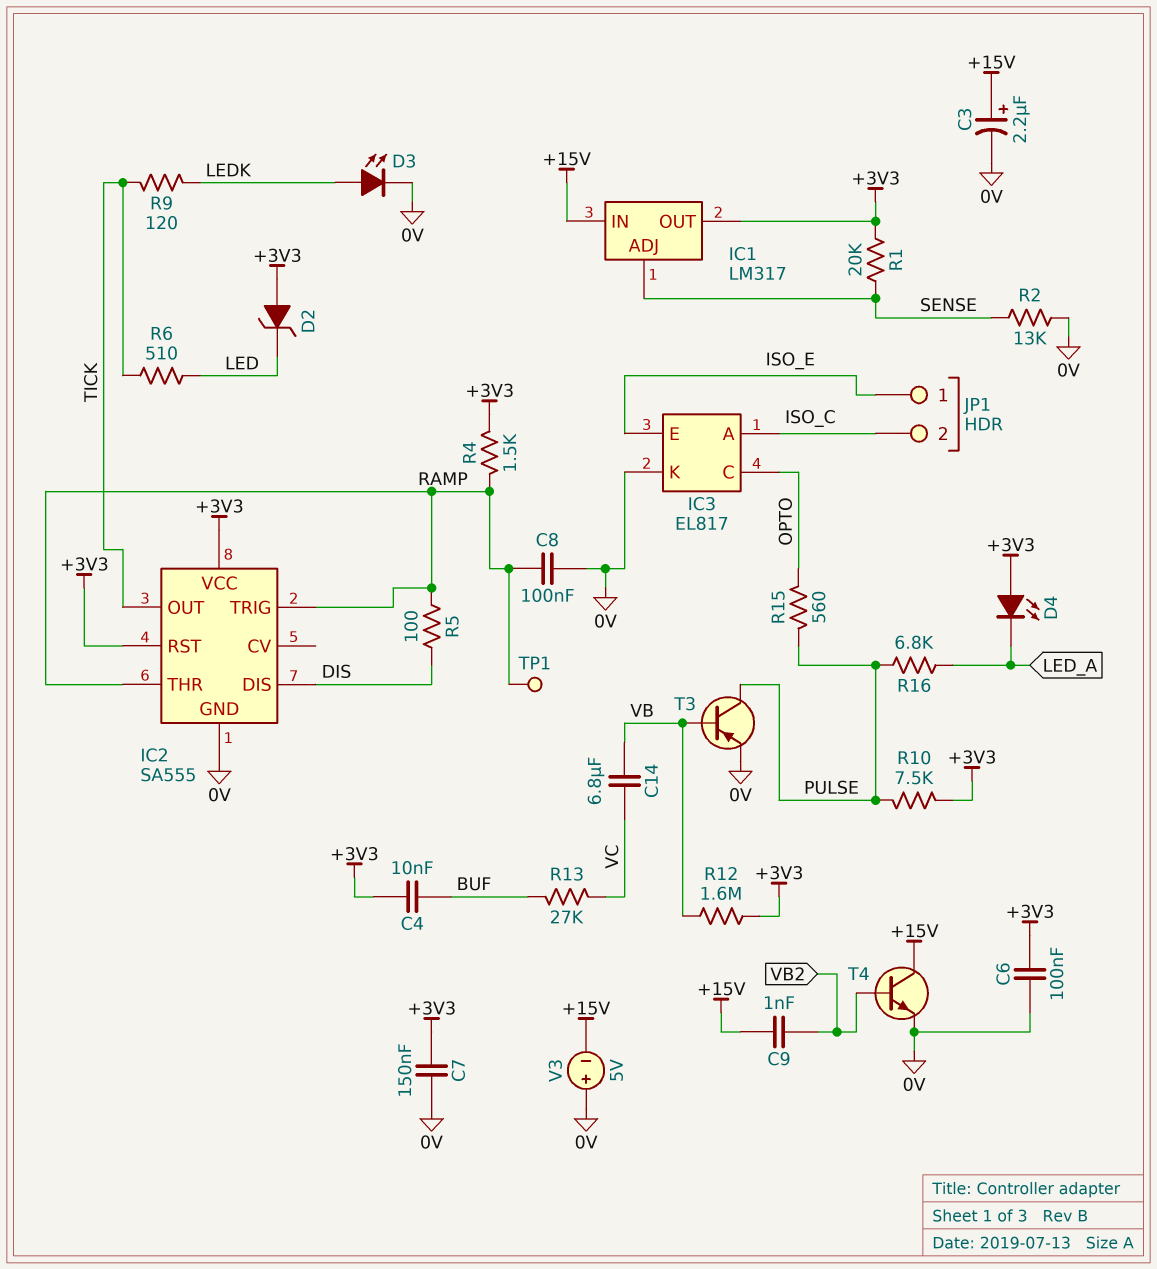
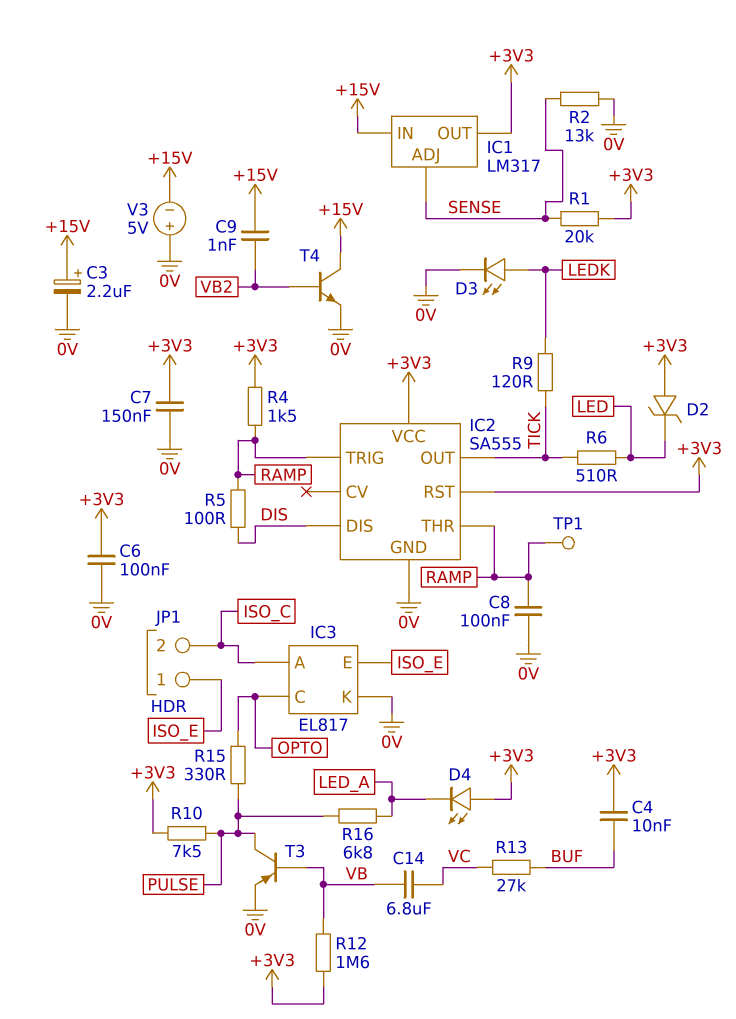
R15: 560 (OPTO, PULSE) -> 330 (OPTO, PULSE)

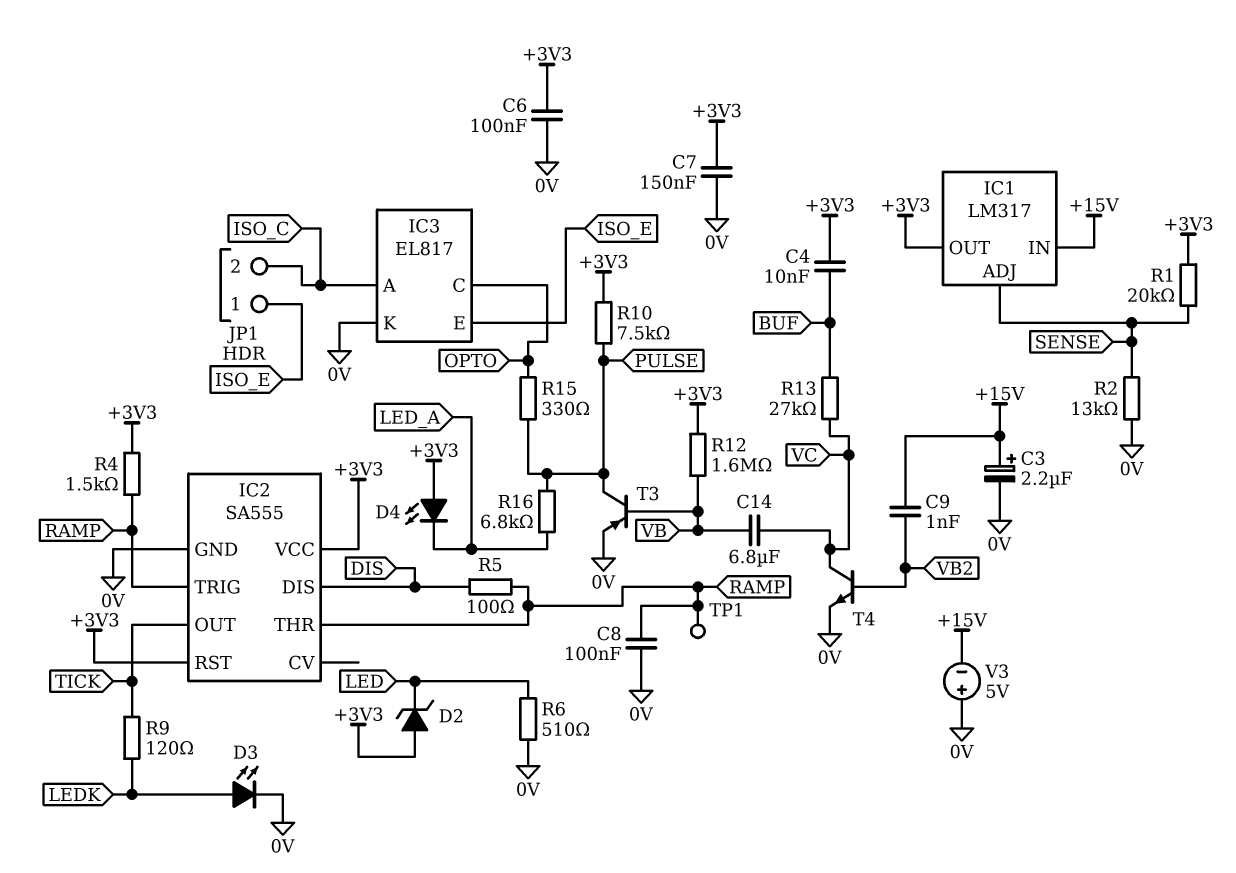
R6: 510 (LED, TICK) -> 510 (0V, LED)
T4: NPN (B VB2, C +15V, E 0V) -> NPN (B VB2, C VC, E 0V)

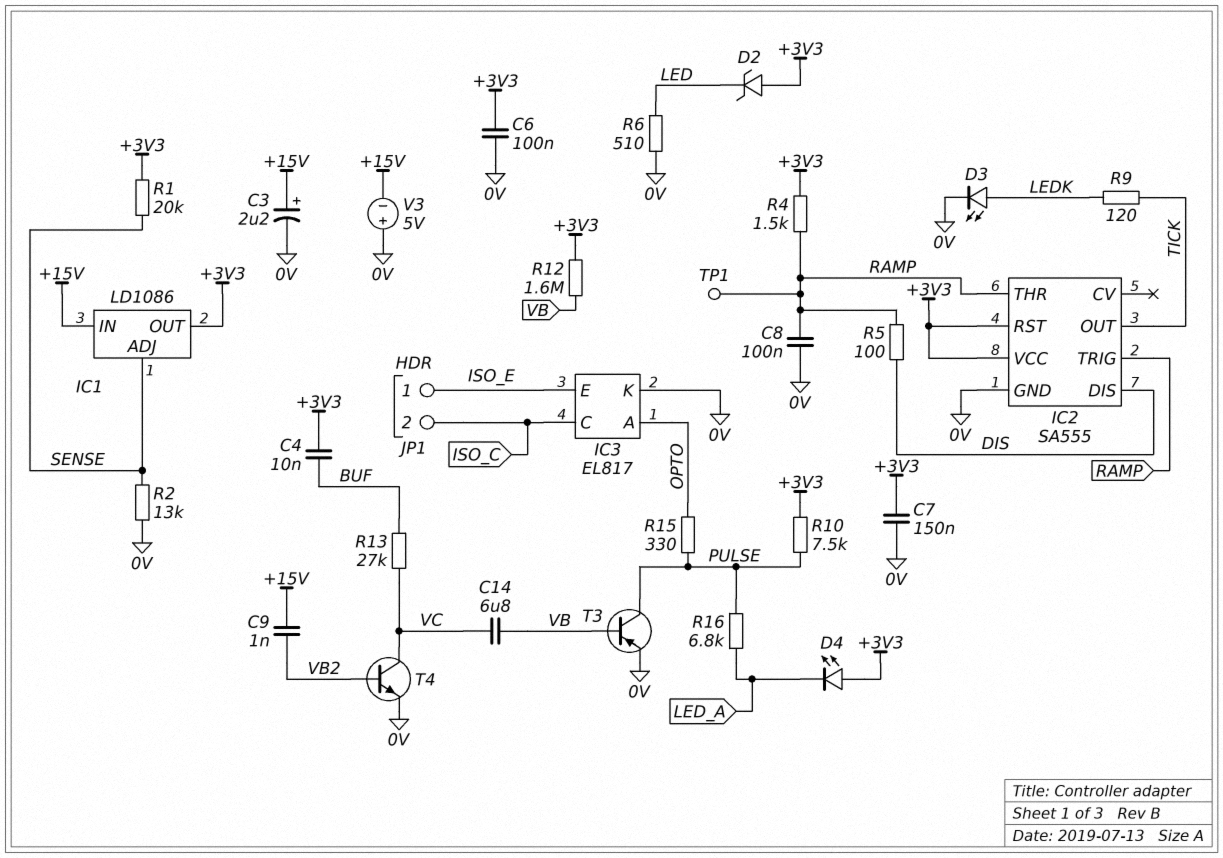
IC1: LM317 -> LD1086
IC3 pin A: ISO_C -> OPTO
IC3 pin C: OPTO -> ISO_C

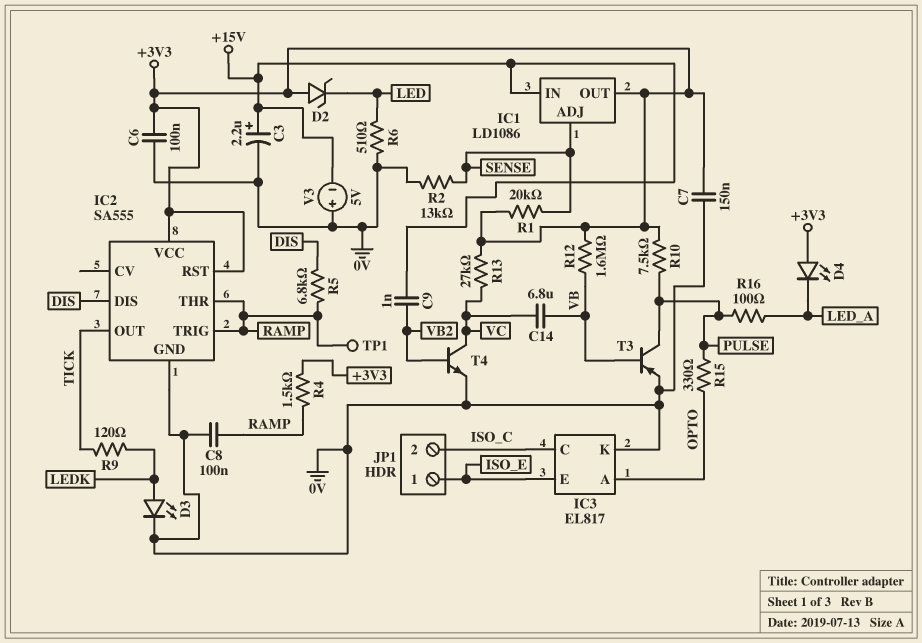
C4: 10nF (+3V3, BUF) -> none
R5: 100 (DIS, RAMP) -> 6.8k (DIS, RAMP)
R13: 27k (BUF, VC) -> 27k (+3V3, VC)
R16: 6.8k (LED_A, PULSE) -> 100 (LED_A, PULSE)

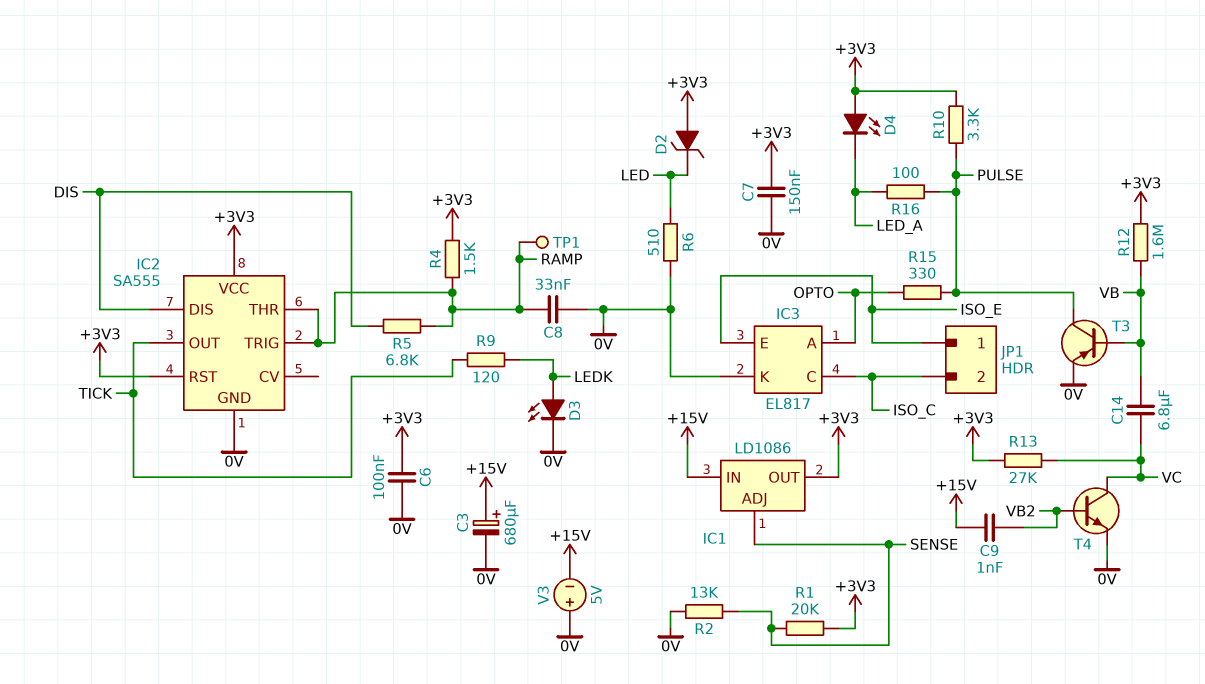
C3: 2.2uF (plus +15V, minus 0V) -> 680uF (plus +15V, minus 0V)
C8: 100nF (0V, RAMP) -> 33nF (0V, RAMP)
R10: 7.5k (+3V3, PULSE) -> 3.3k (+3V3, PULSE)

